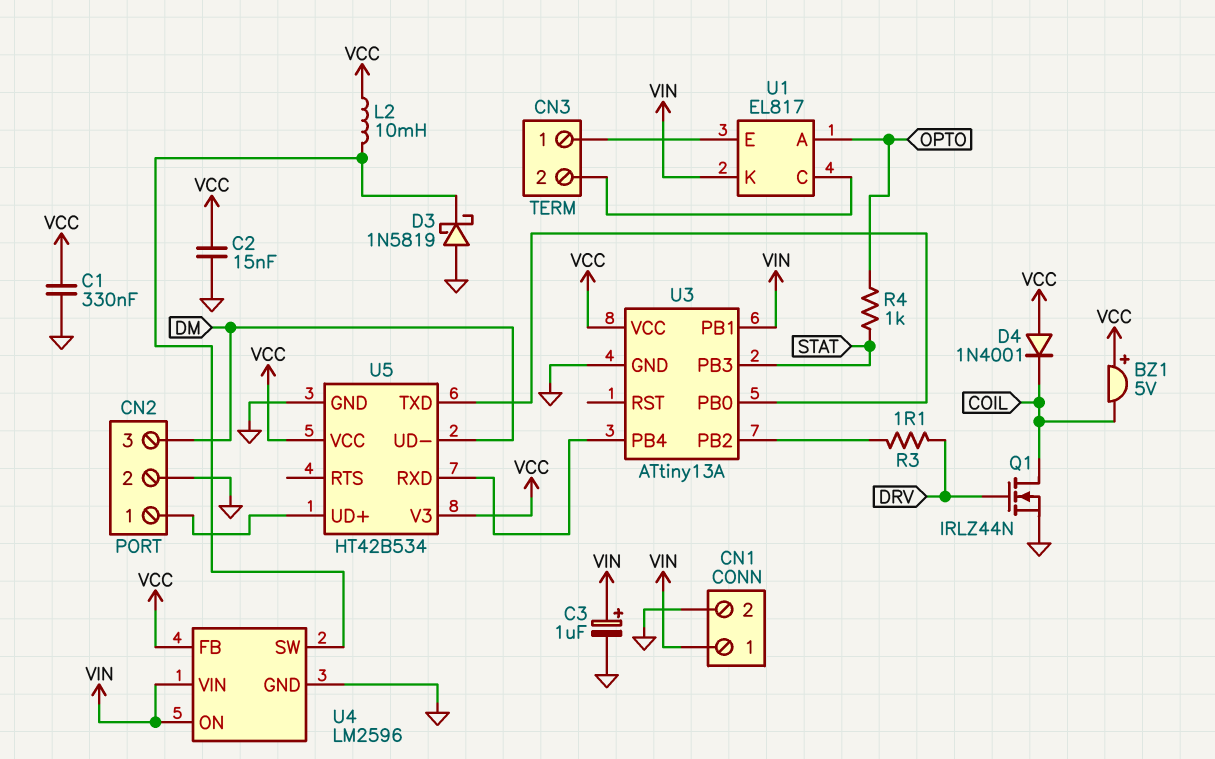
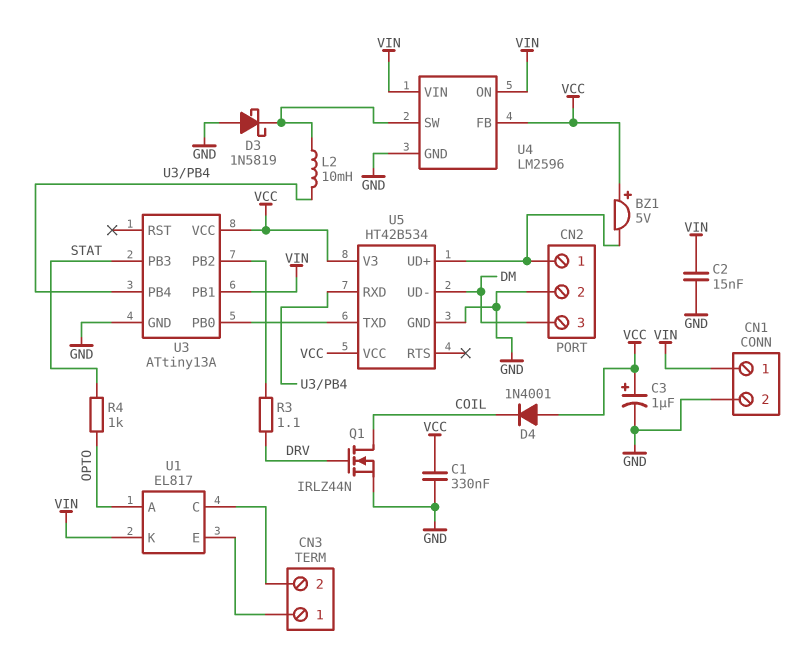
BZ1: buzzer 5V (plus VCC, minus COIL) -> buzzer 5V (plus VCC, minus CN2/1)
C2: 15nF (GND, VCC) -> 15nF (GND, VIN)
C3: 1uF (plus VIN, minus GND) -> 1uF (plus VCC, minus GND)
L2: 10mH (U4/SW, VCC) -> 10mH (U3/PB4, U4/SW)

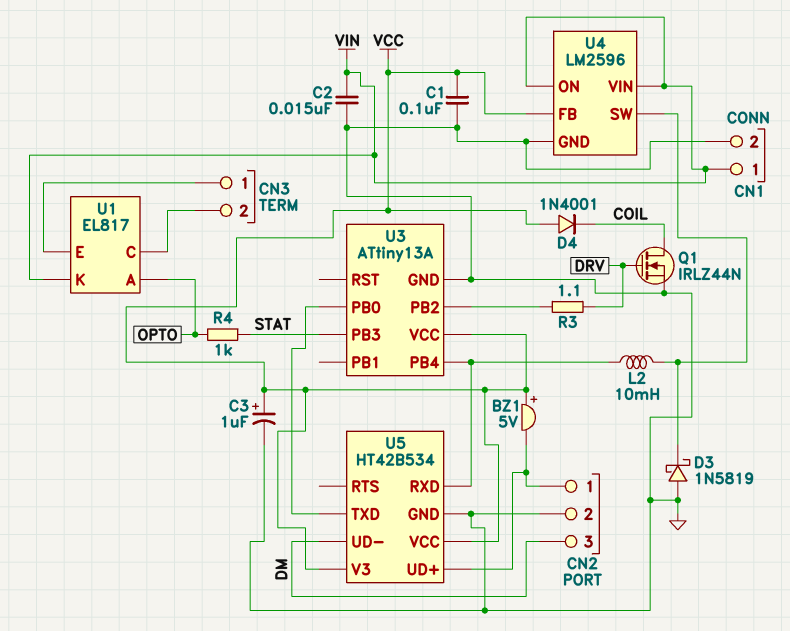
C1: 330nF (GND, VCC) -> 100nF (GND, VCC)
U3 pin PB1: VIN -> none

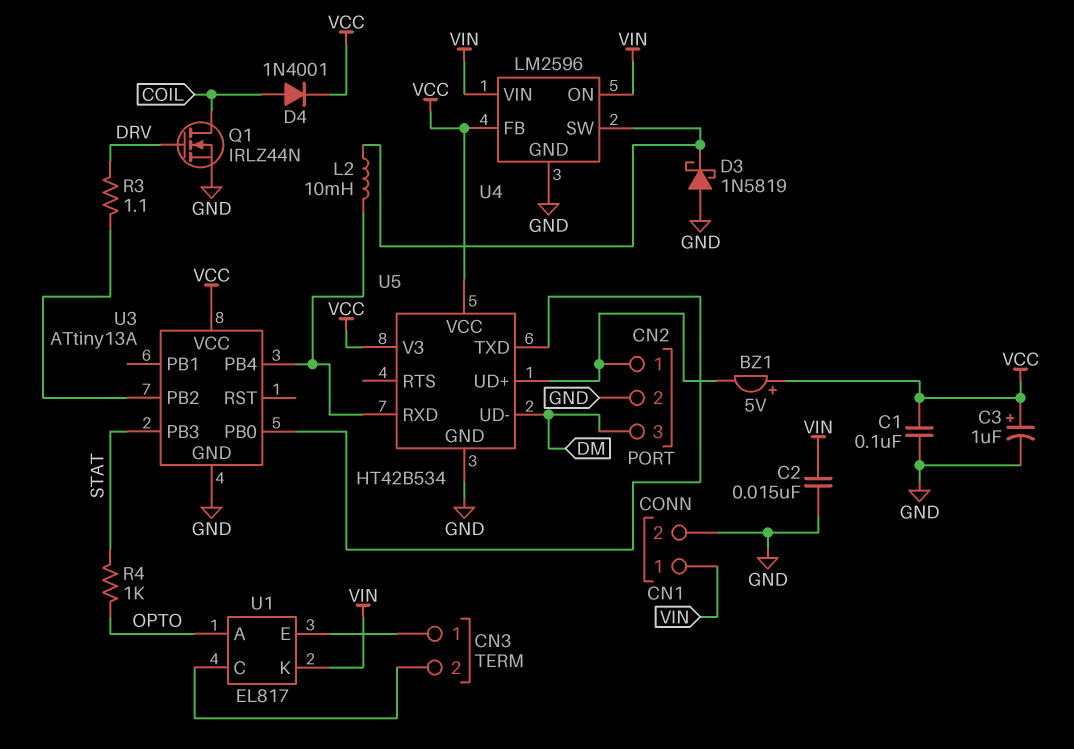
D4: diode 1N4001 (A VCC, K COIL) -> diode 1N4001 (A COIL, K VCC)

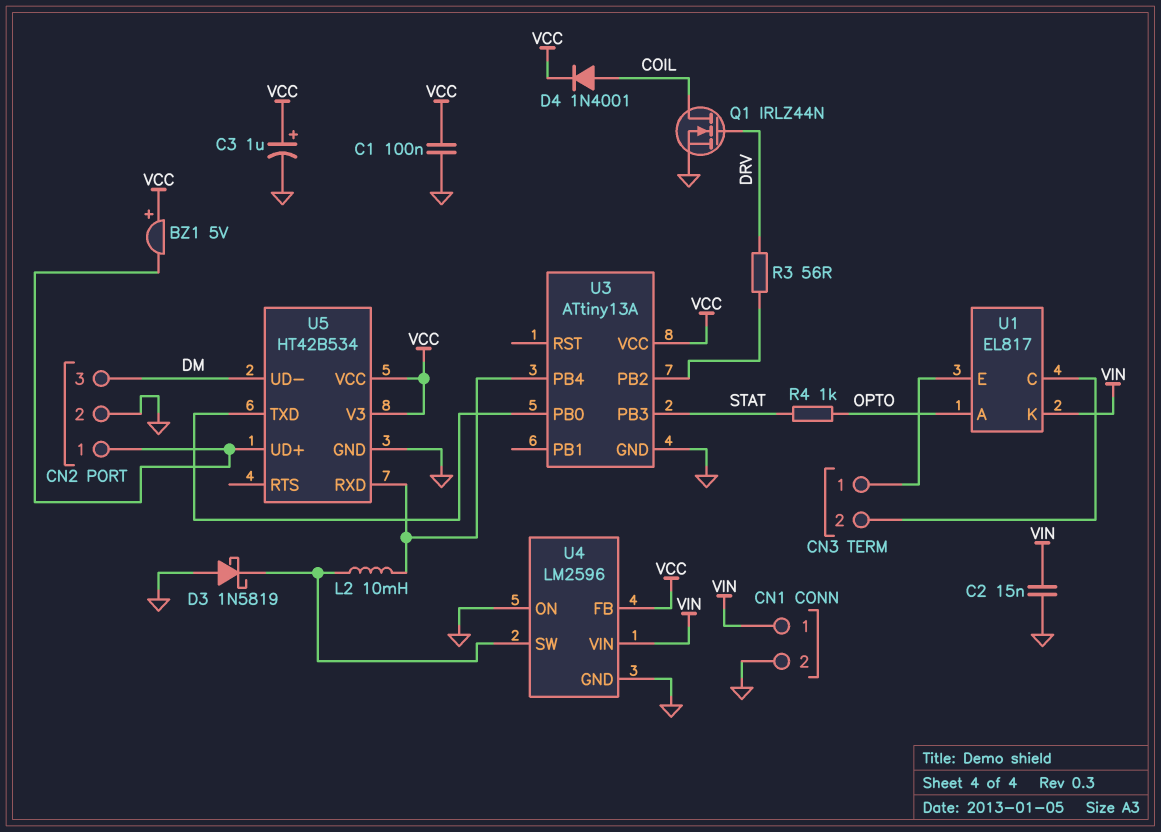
R3: 1.1 (DRV, U3/PB2) -> 56 (DRV, U3/PB2)
U4 pin ON: VIN -> GND

